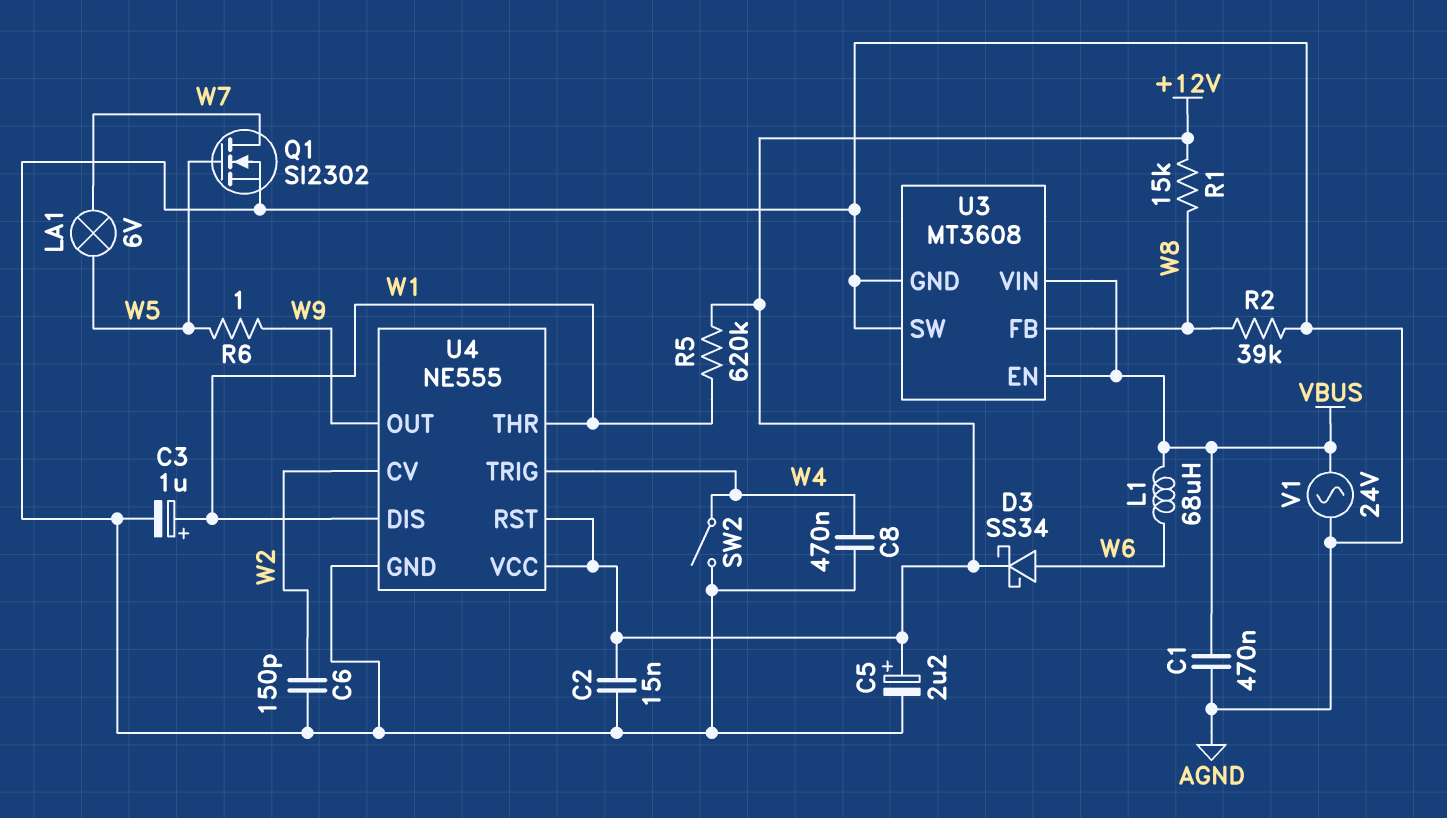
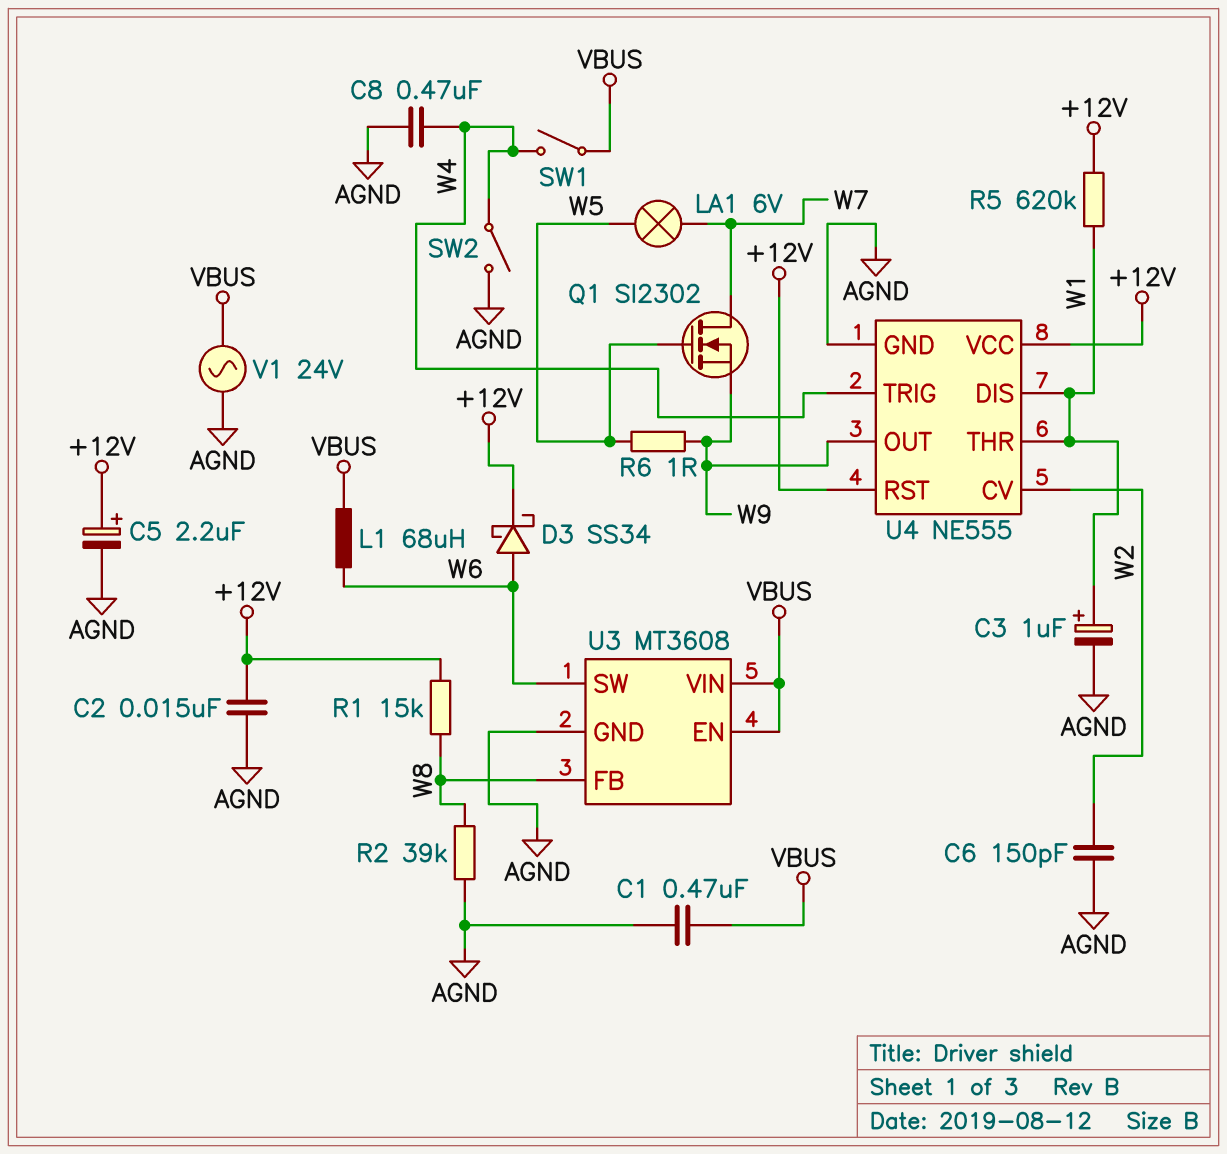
Q1: NMOS SI2302 (G W5, D W7, S AGND) -> NMOS SI2302 (G W5, D W7, S W9)
SW1: none -> switch (VBUS, W4)
U3 pin SW: AGND -> W6

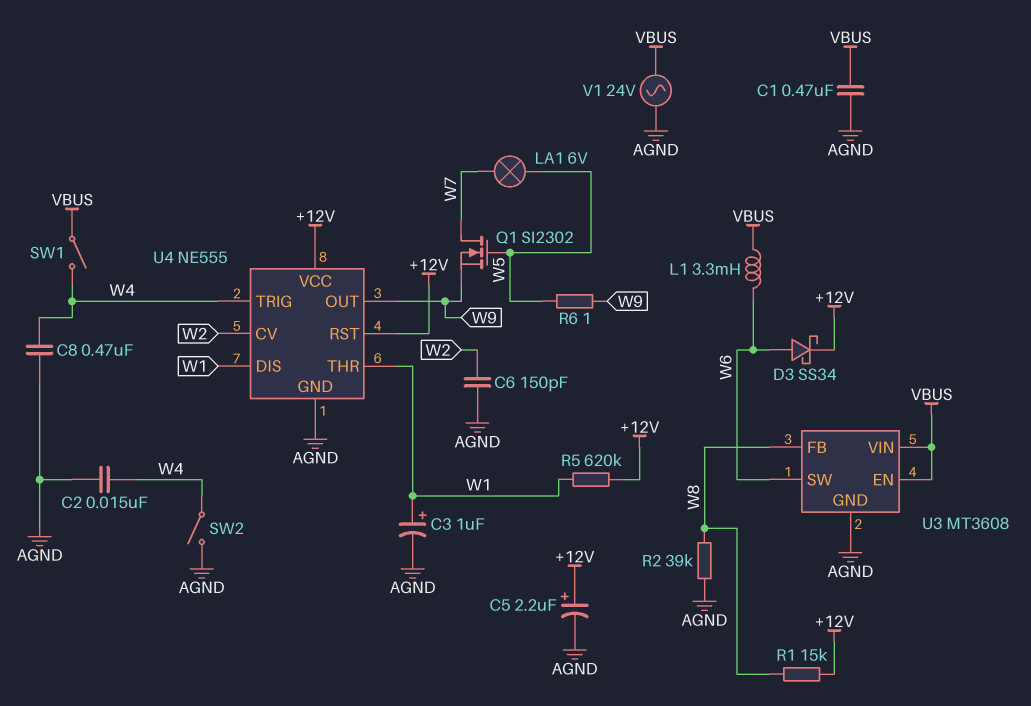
C2: 15nF (+12V, AGND) -> 15nF (AGND, W4)
L1: 68uH (VBUS, W6) -> 3.3mH (VBUS, W6)

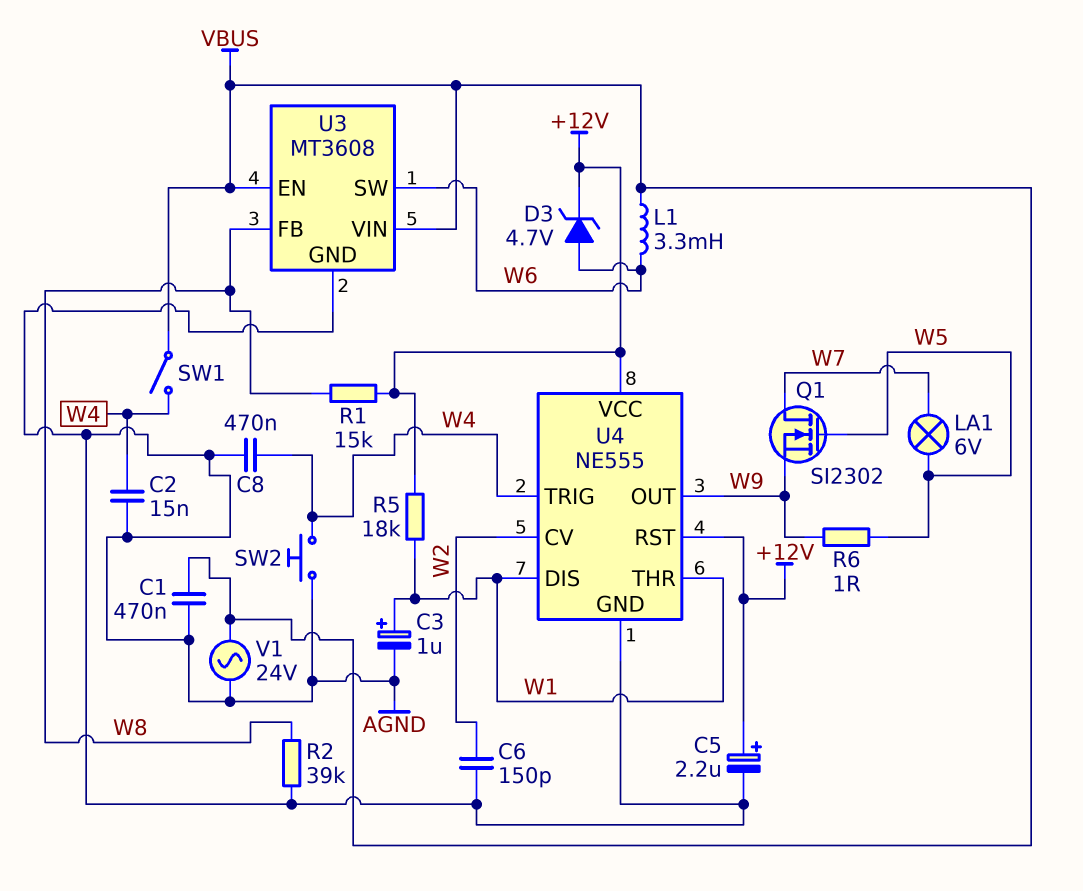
D3: schottky SS34 (A W6, K +12V) -> zener 4.7V (A W6, K +12V)
R5: 620k (+12V, W1) -> 18k (+12V, W1)
SW2: switch (AGND, W4) -> button (AGND, W4)

